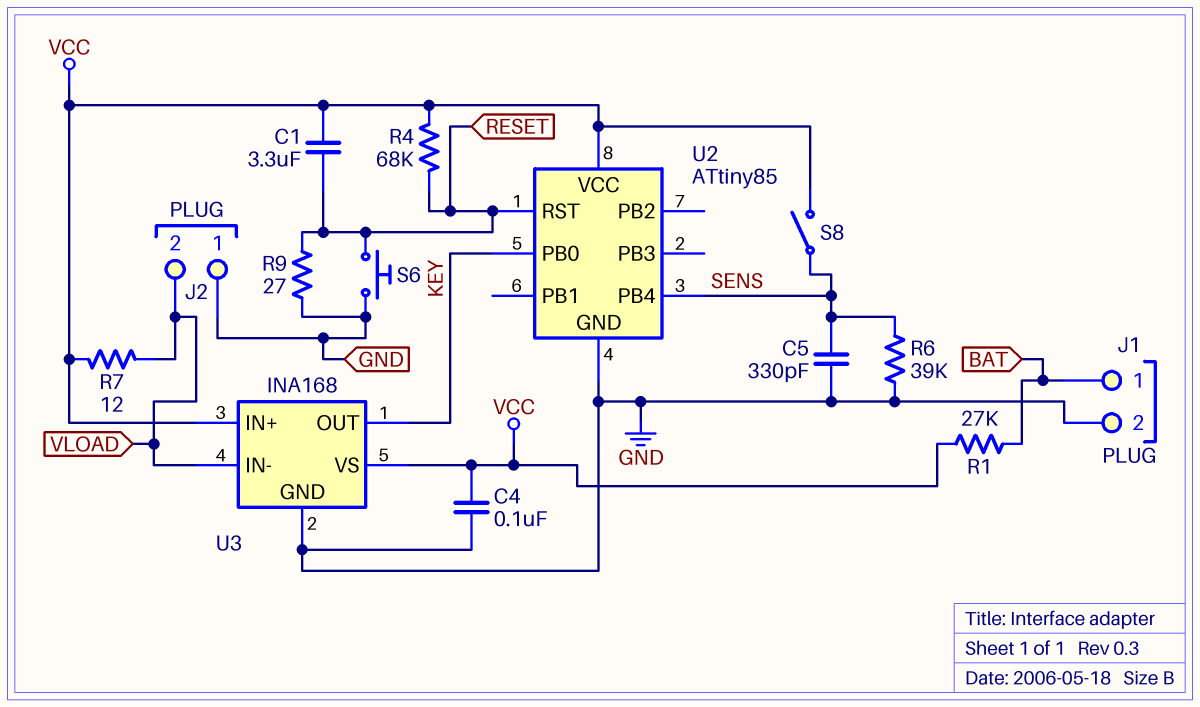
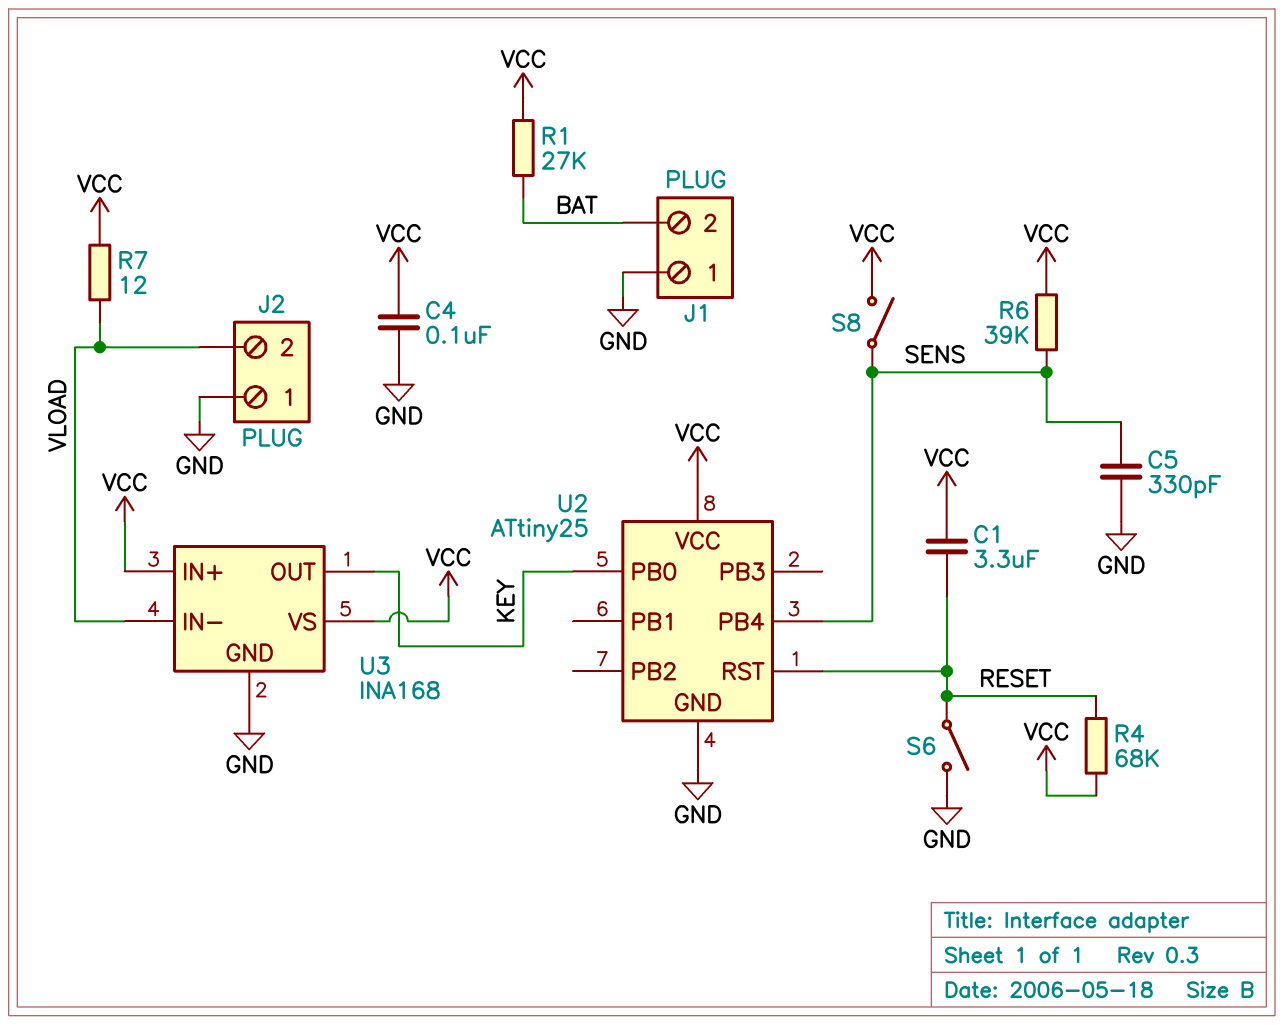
J1 pin 1: BAT -> GND
J1 pin 2: GND -> BAT
R6: 39k (GND, SENS) -> 39k (SENS, VCC)
R9: 27 (GND, RESET) -> none
S6: button (GND, RESET) -> switch (GND, RESET)
U2: ATtiny85 -> ATtiny25

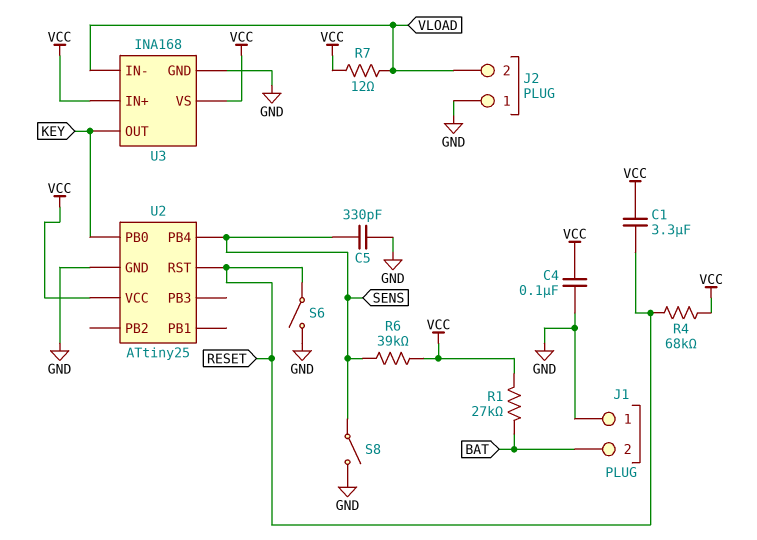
S8: switch (SENS, VCC) -> switch (GND, SENS)

